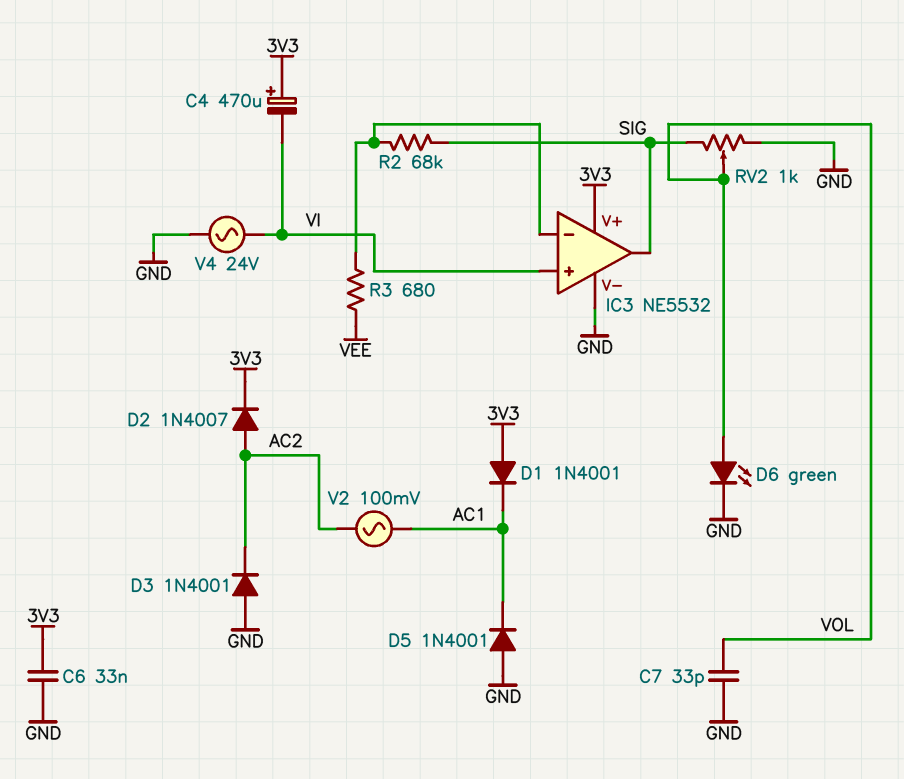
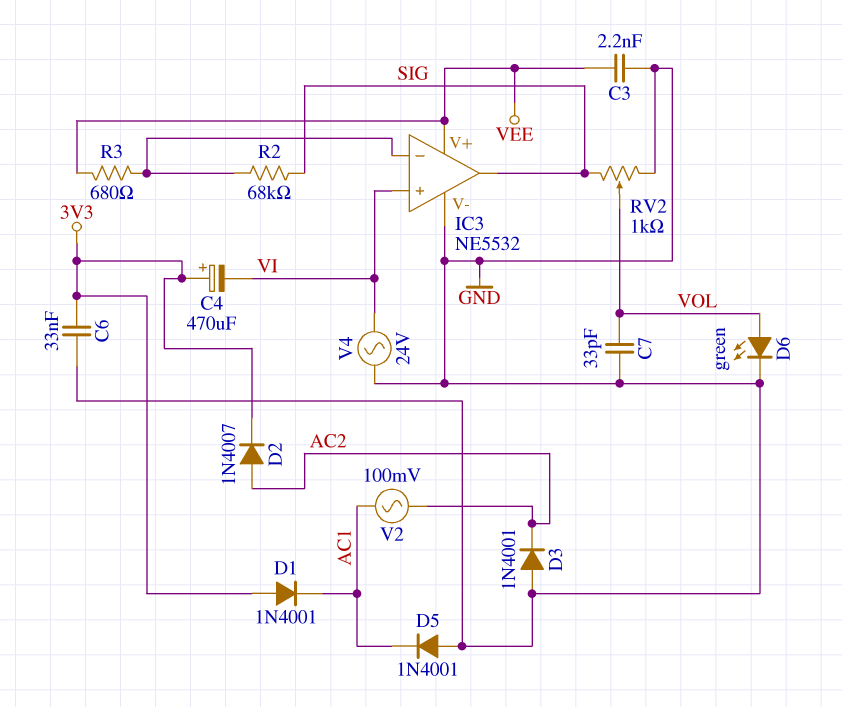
C3: none -> 2.2nF (GND, VEE)
IC3 pin V+: 3V3 -> VEE

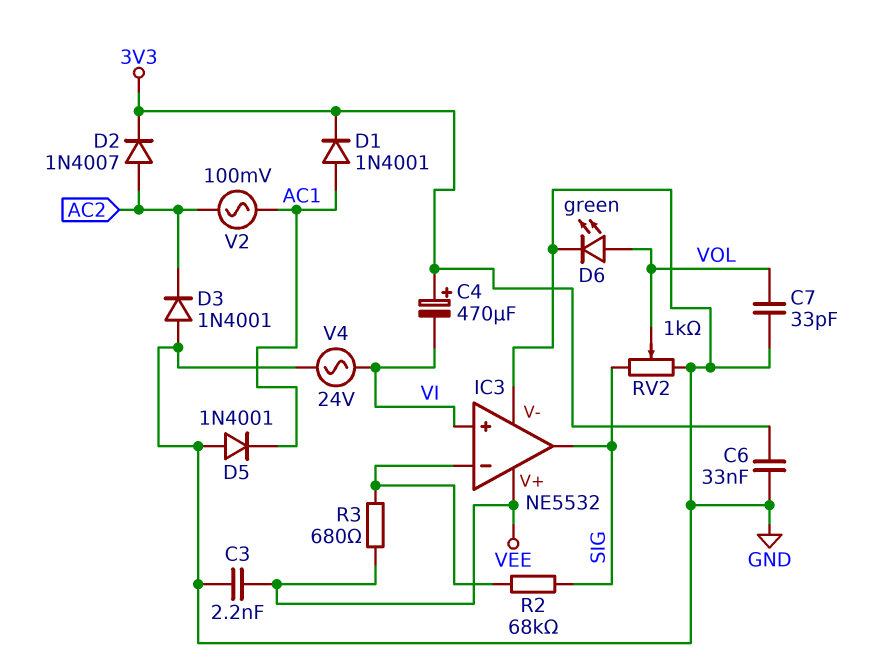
D1: diode 1N4001 (A 3V3, K AC1) -> diode 1N4001 (A AC1, K 3V3)

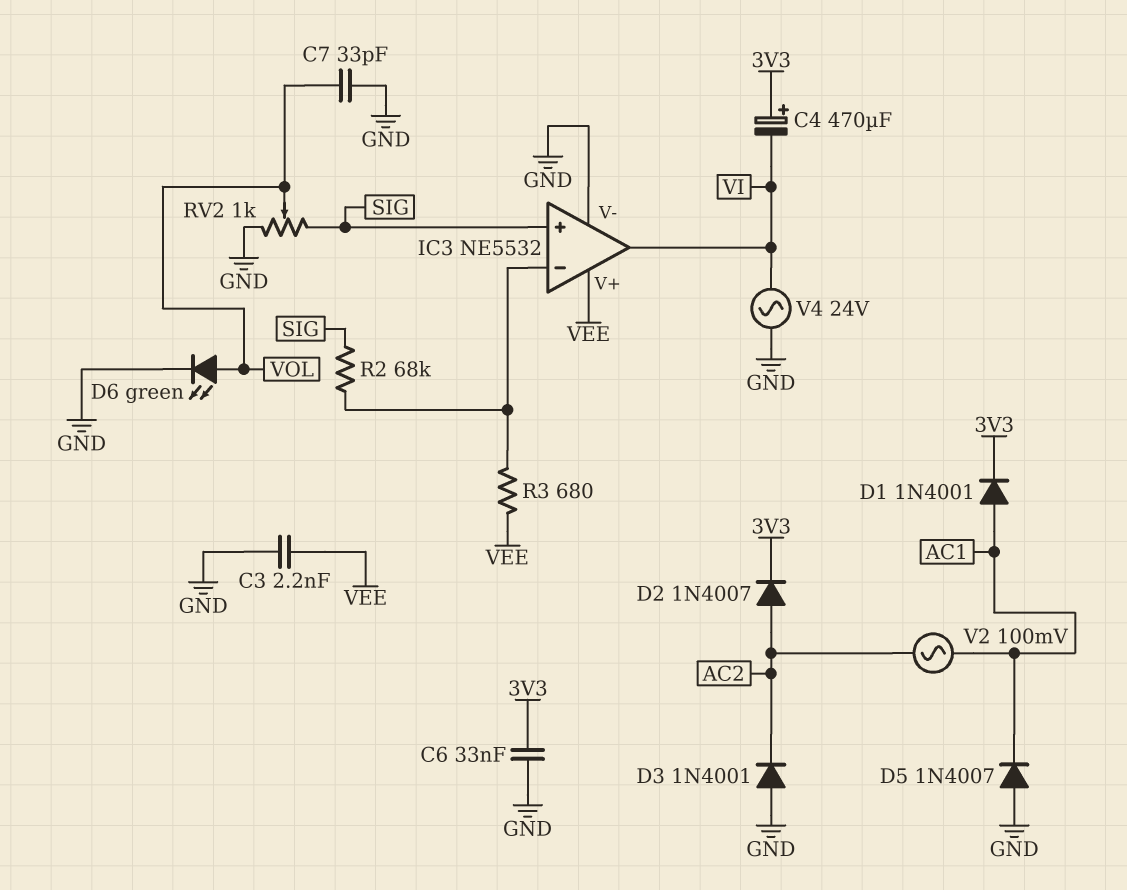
D5: diode 1N4001 (A GND, K AC1) -> diode 1N4007 (A GND, K AC1)
IC3 pin in+: VI -> SIG
IC3 pin out: SIG -> VI

